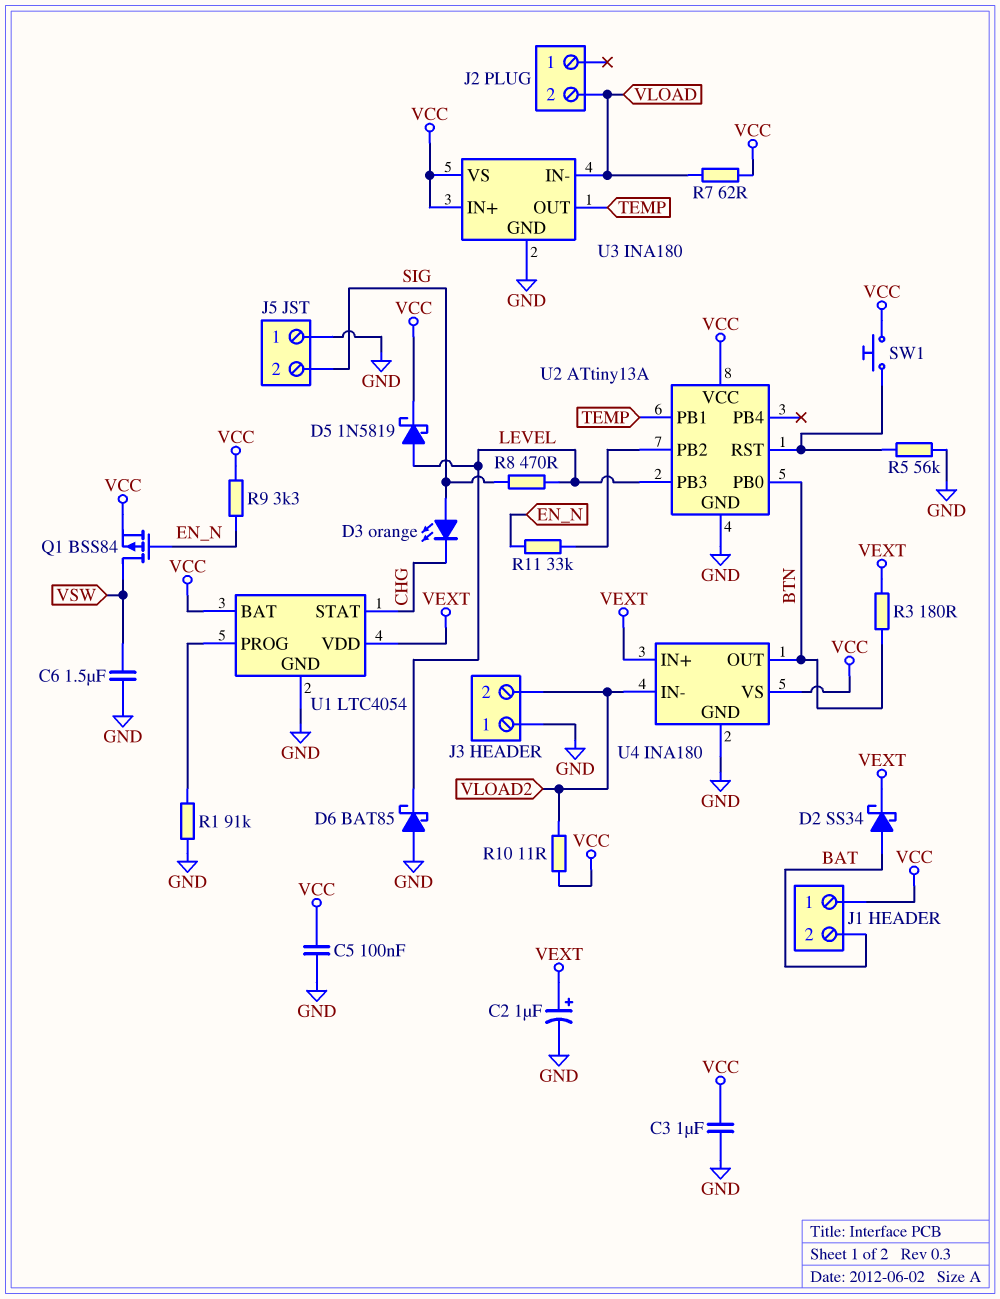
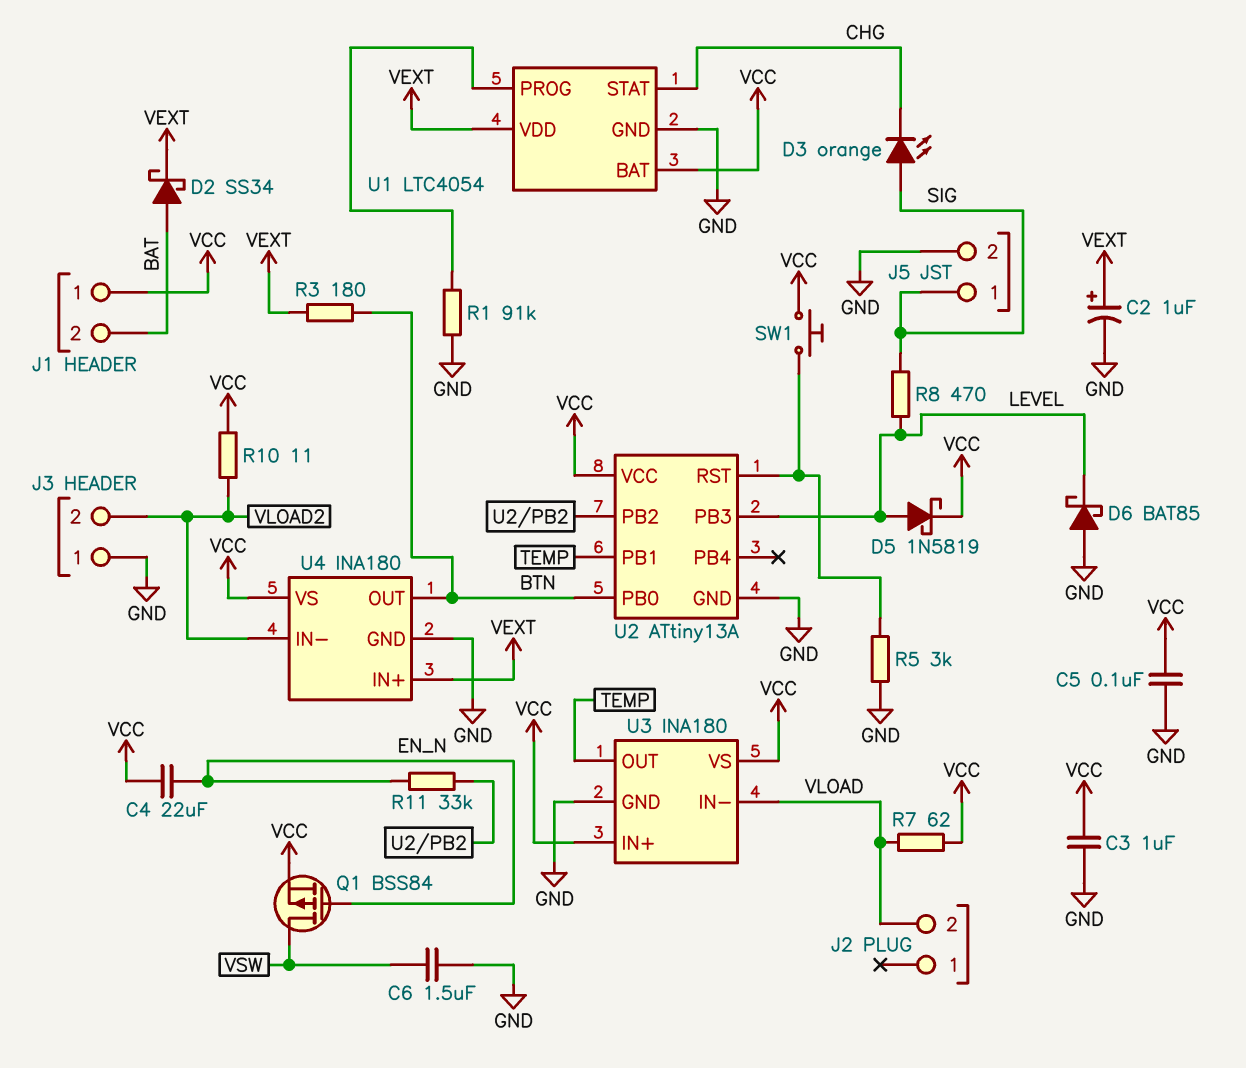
C4: none -> 22uF (EN_N, VCC)
J5 pin 1: GND -> SIG
J5 pin 2: SIG -> GND
R5: 56k (GND, U2/RST) -> 3k (GND, U2/RST)
R9: 3.3k (EN_N, VCC) -> none

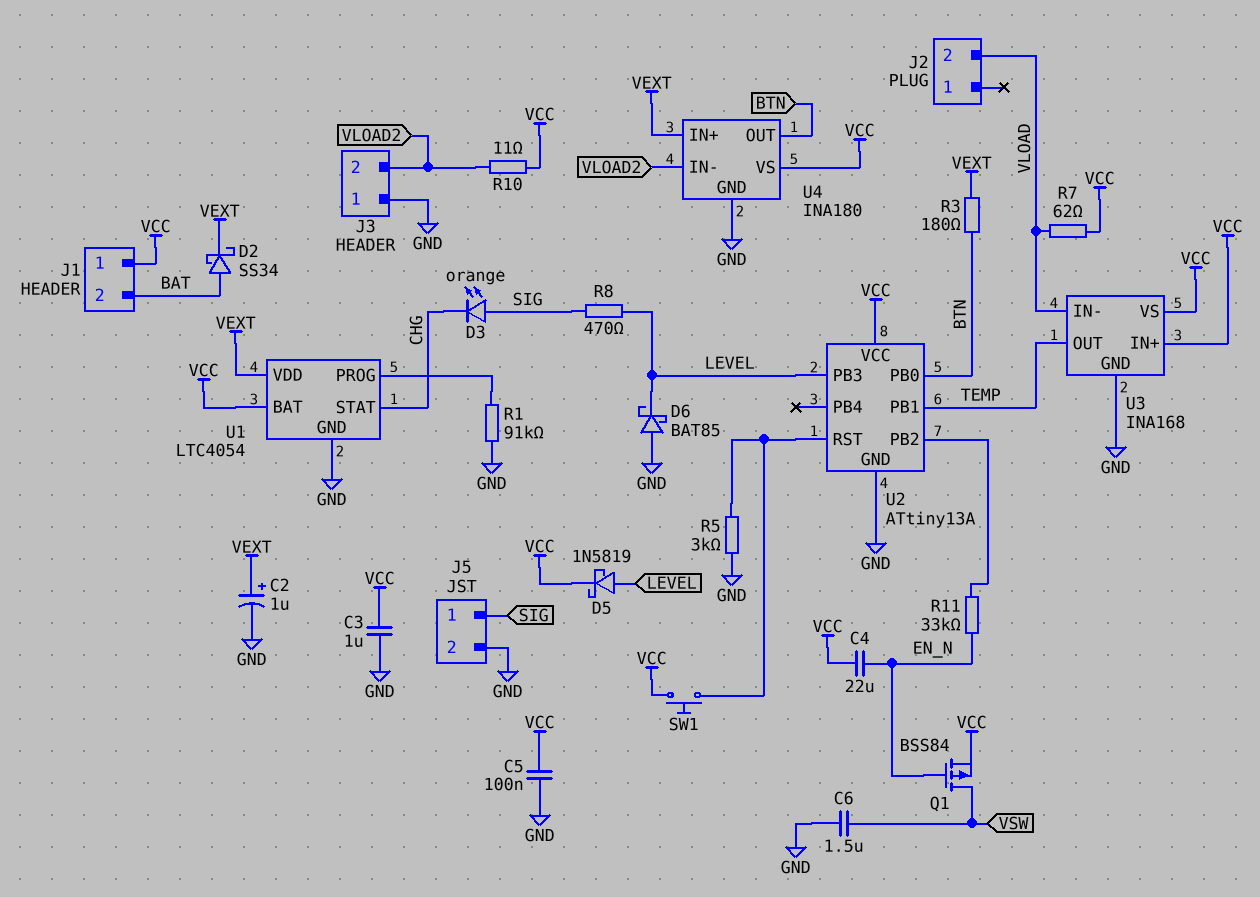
U3: INA180 -> INA168

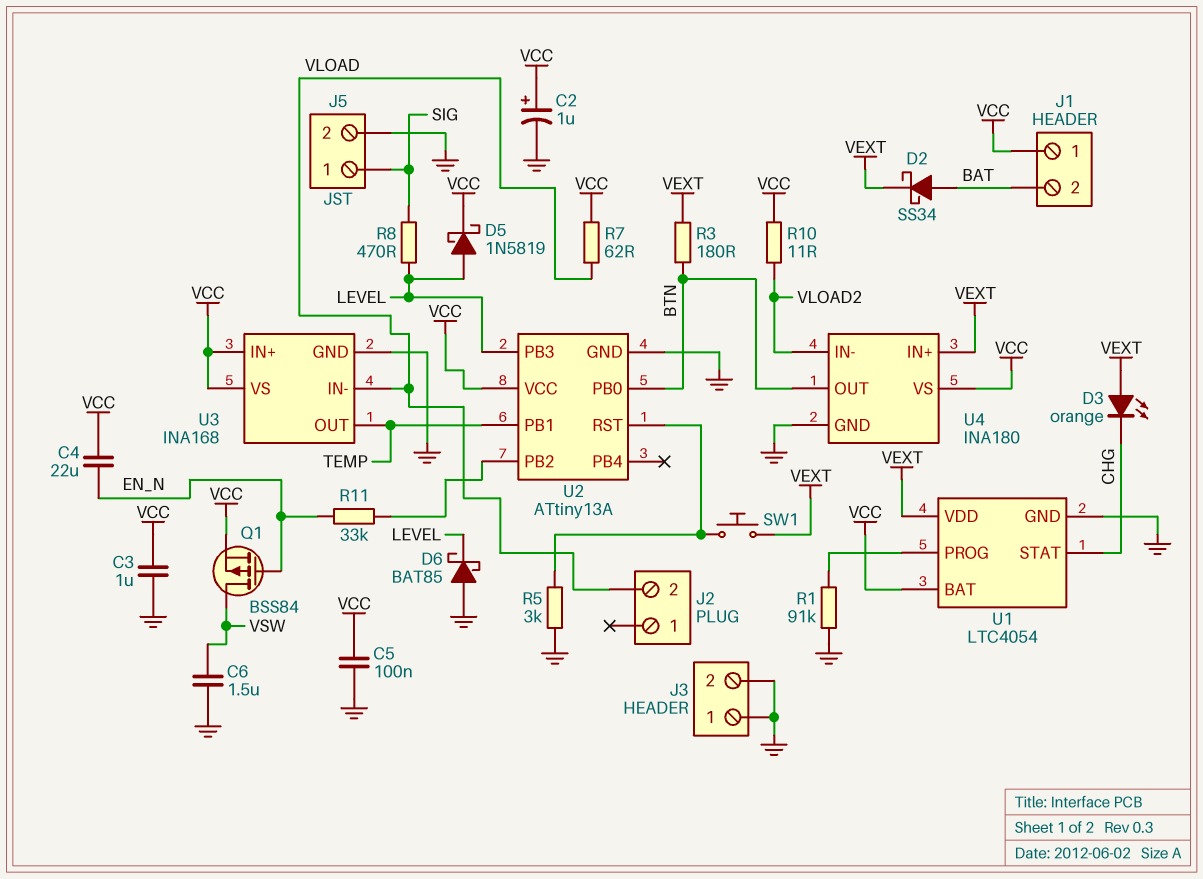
C2: 1uF (plus VEXT, minus GND) -> 1uF (plus VCC, minus GND)
D3: LED orange (A SIG, K CHG) -> LED orange (A VEXT, K CHG)
J3 pin 2: VLOAD2 -> GND
SW1: button (U2/RST, VCC) -> button (U2/RST, VEXT)

